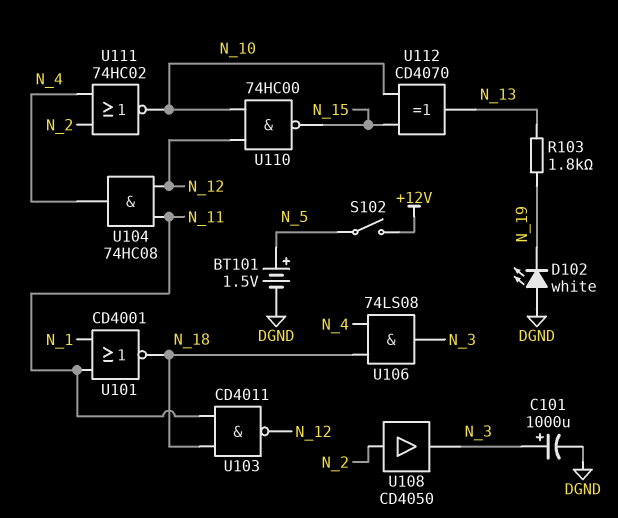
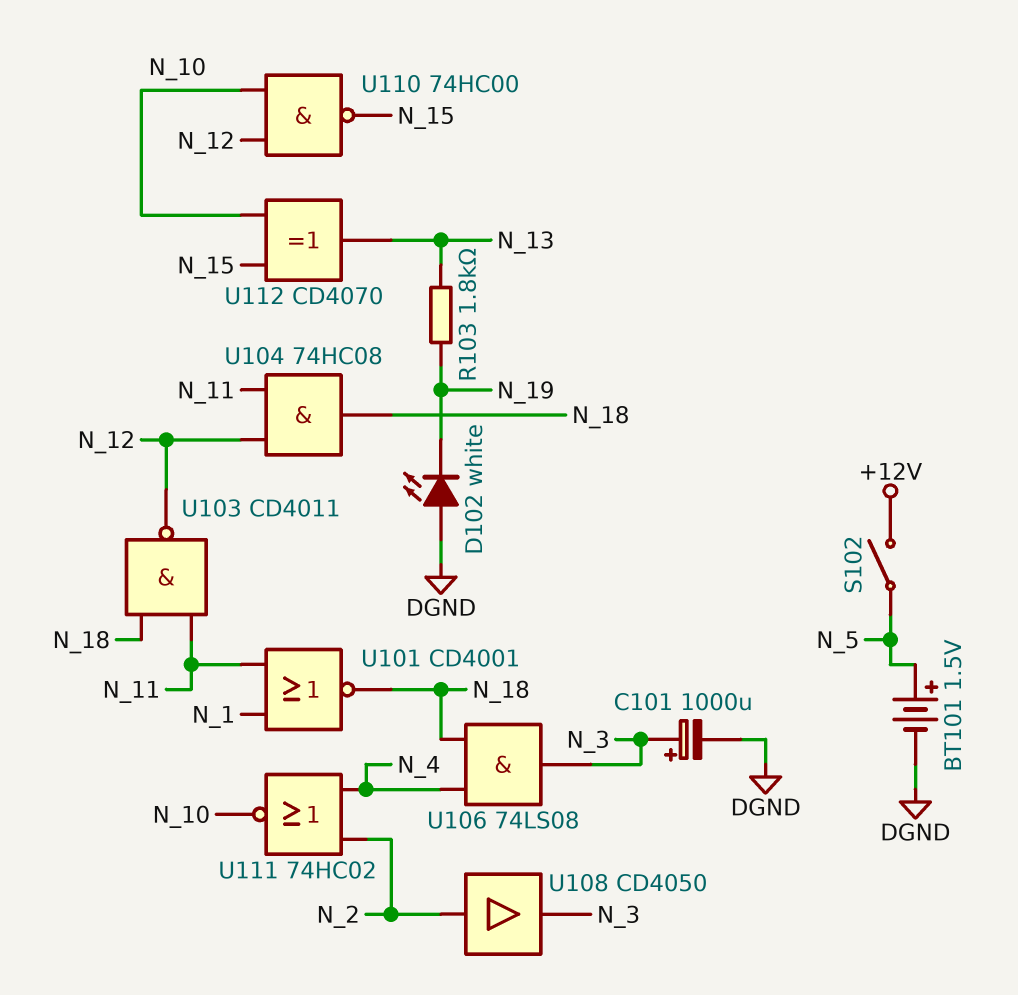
U104: AND 74HC08 (in N_11, in N_12, out N_4) -> AND 74HC08 (in N_11, in N_12, out N_18)

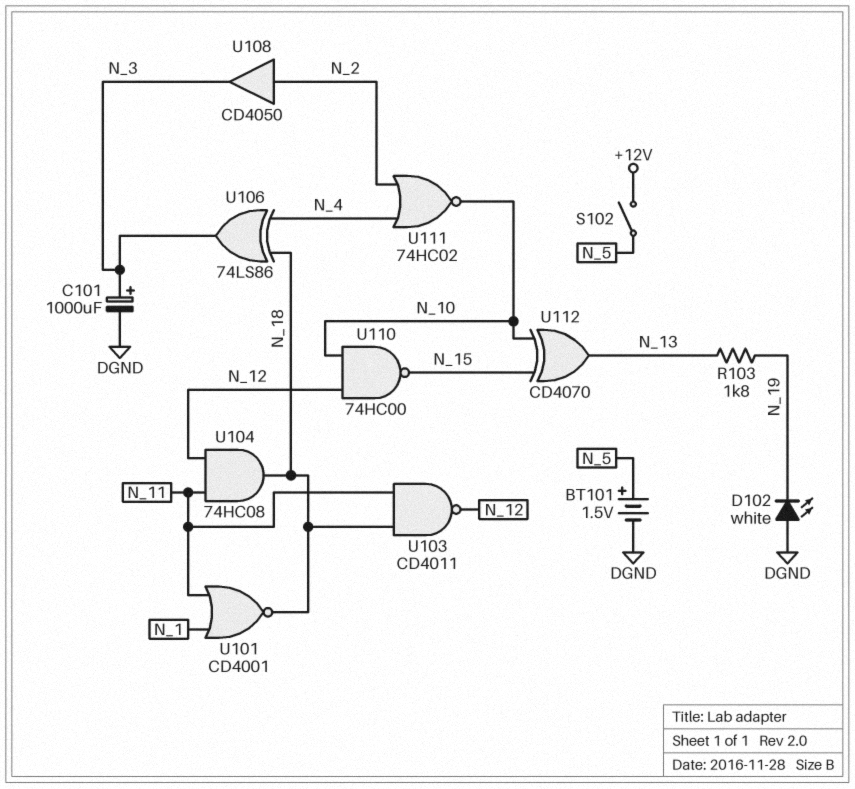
U106: AND 74LS08 (in N_4, in N_18, out N_3) -> XOR 74LS86 (in N_4, in N_18, out N_3)

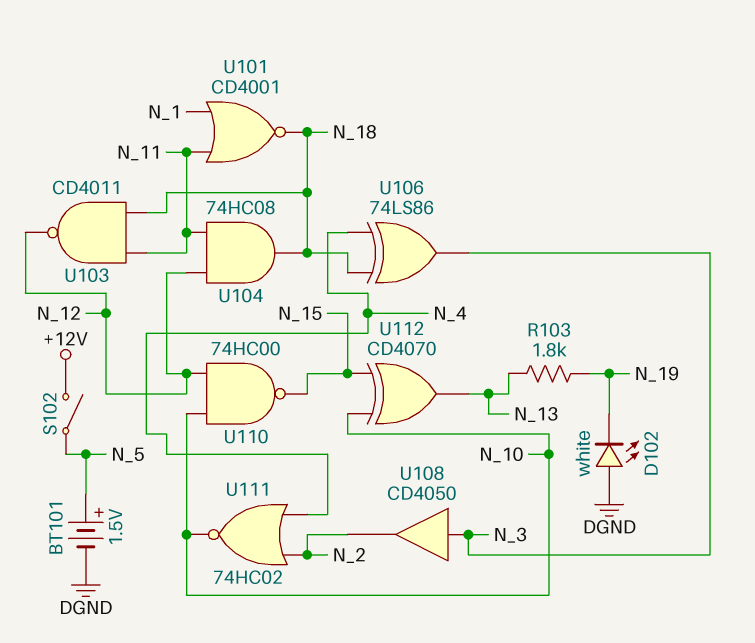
C101: 1000uF (plus N_3, minus DGND) -> none
U108: buffer CD4050 (in N_2, out N_3) -> buffer CD4050 (in N_3, out N_2)

